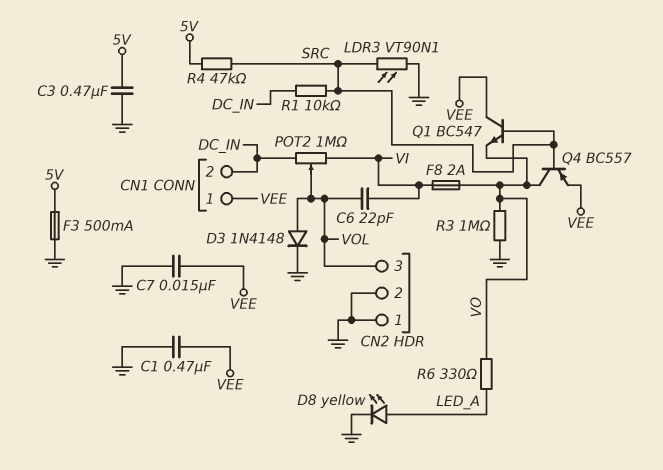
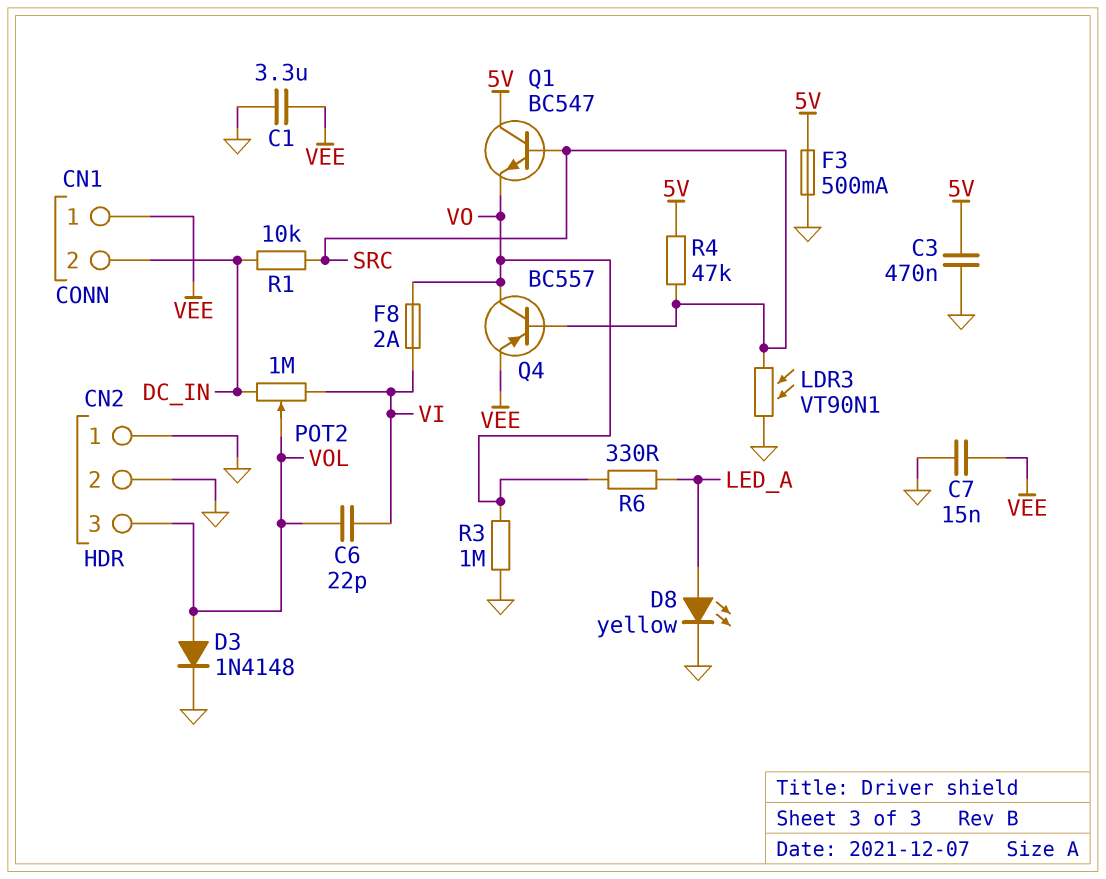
C1: 470nF (GND, VEE) -> 3.3uF (GND, VEE)
Q1: NPN BC547 (B SRC, C VEE, E VO) -> NPN BC547 (B SRC, C 5V, E VO)

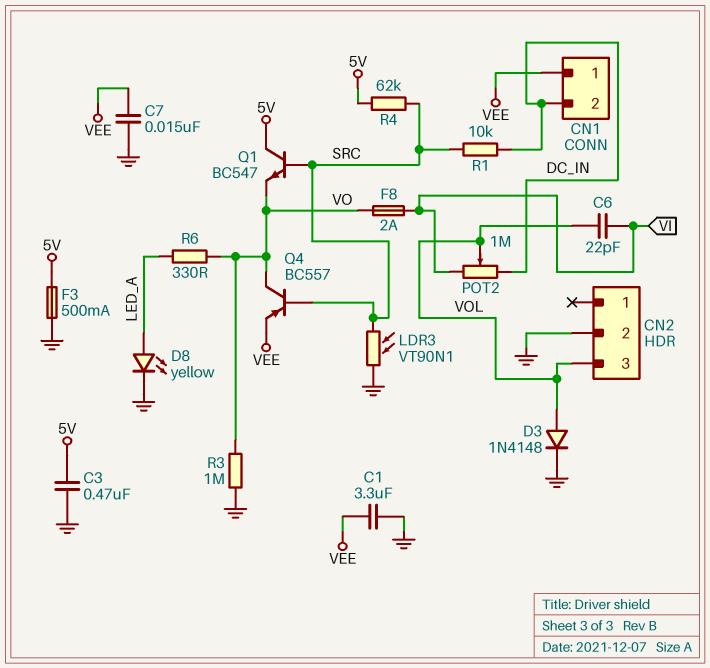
CN2 pin 1: GND -> none
R4: 47k (5V, SRC) -> 62k (5V, SRC)

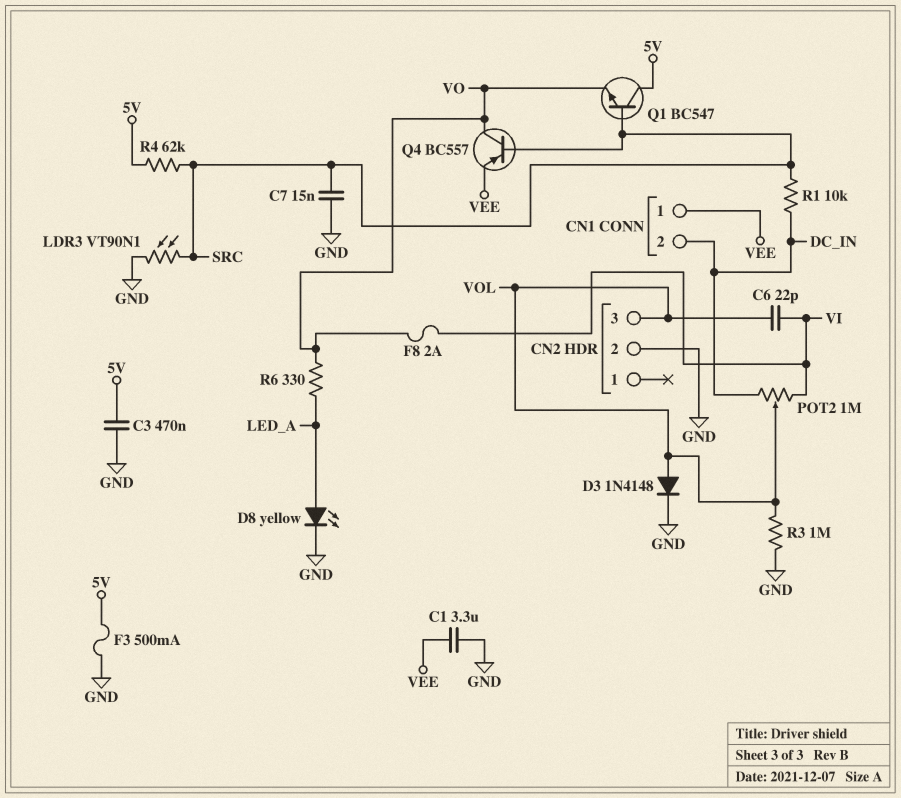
C7: 15nF (GND, VEE) -> 15nF (GND, SRC)
R3: 1M (GND, VO) -> 1M (GND, VOL)

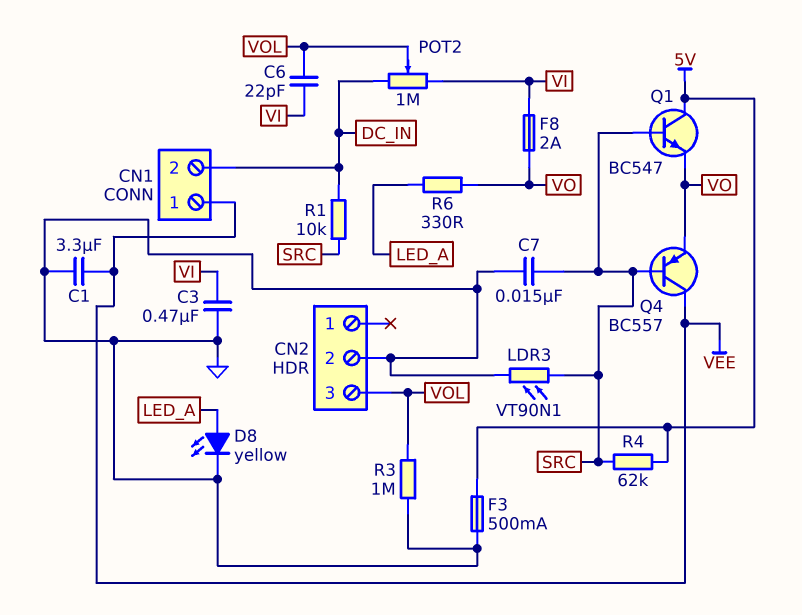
C3: 470nF (5V, GND) -> 470nF (GND, VI)
D3: diode 1N4148 (A VOL, K GND) -> none
Q4: PNP BC557 (B SRC, C VO, E VEE) -> PNP BC557 (B SRC, C VEE, E VO)

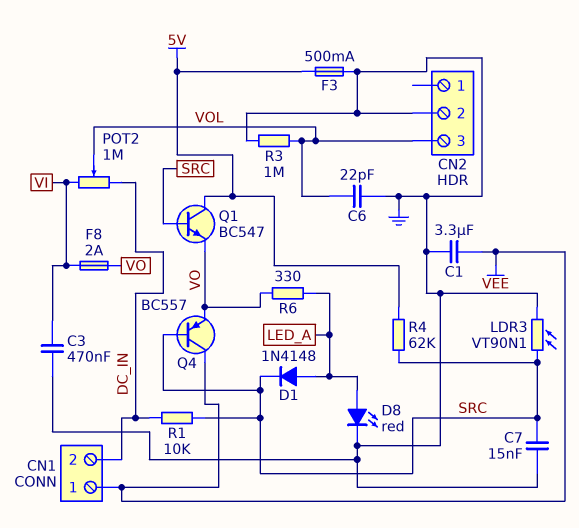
C6: 22pF (VI, VOL) -> 22pF (GND, VOL)
D1: none -> diode 1N4148 (A LED_A, K SRC)
D8: LED yellow (A LED_A, K GND) -> LED red (A LED_A, K GND)

